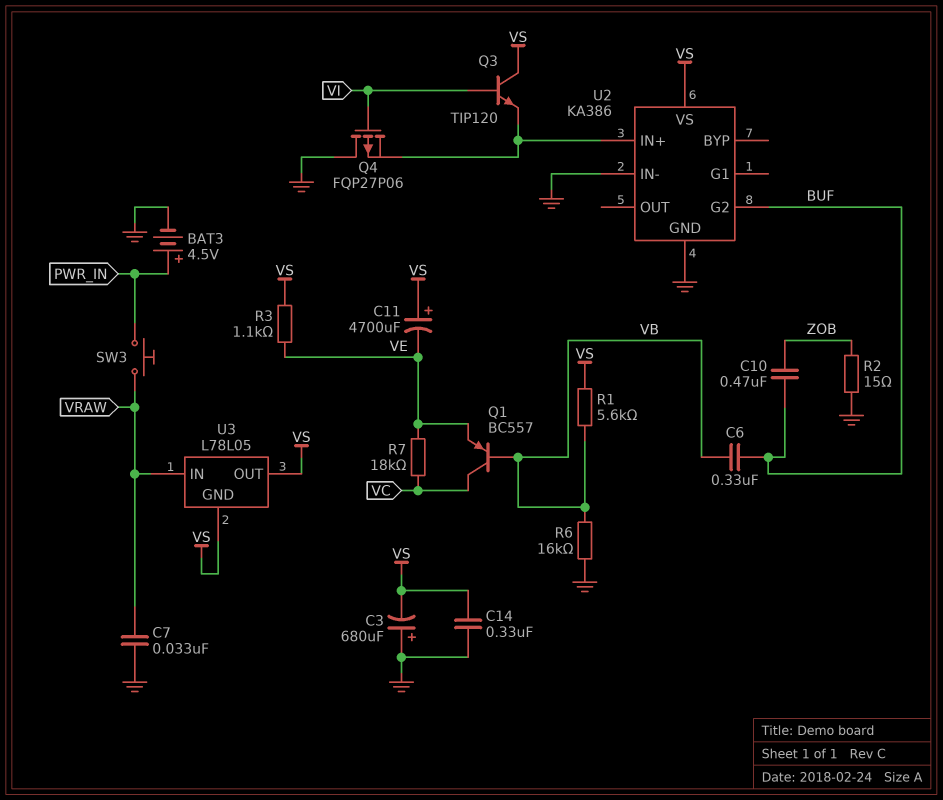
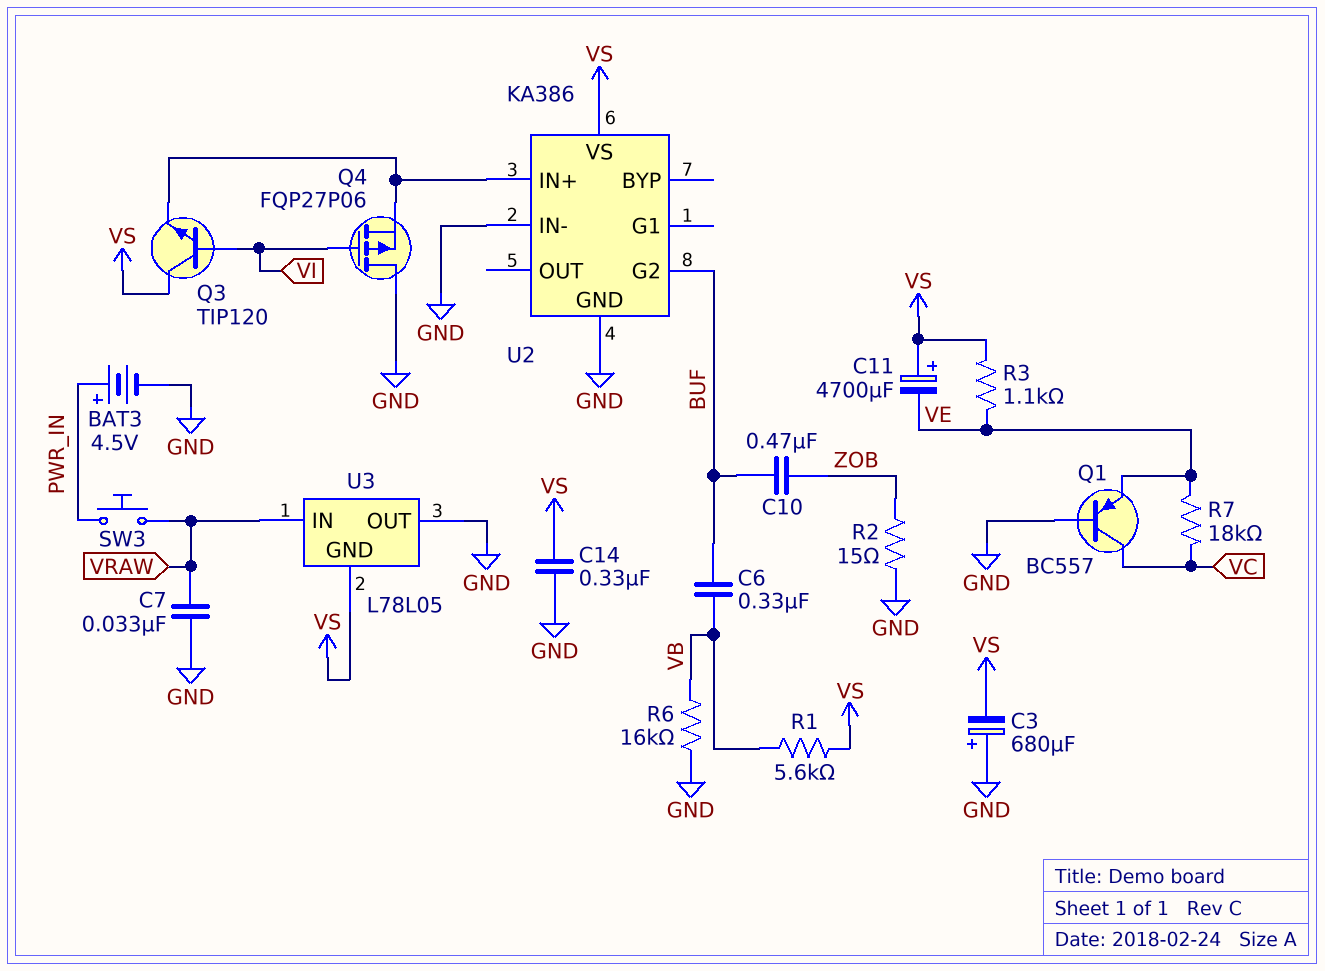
Q1: PNP BC557 (B VB, C VC, E VE) -> PNP BC557 (B GND, C VC, E VE)
U3 pin OUT: VS -> GND

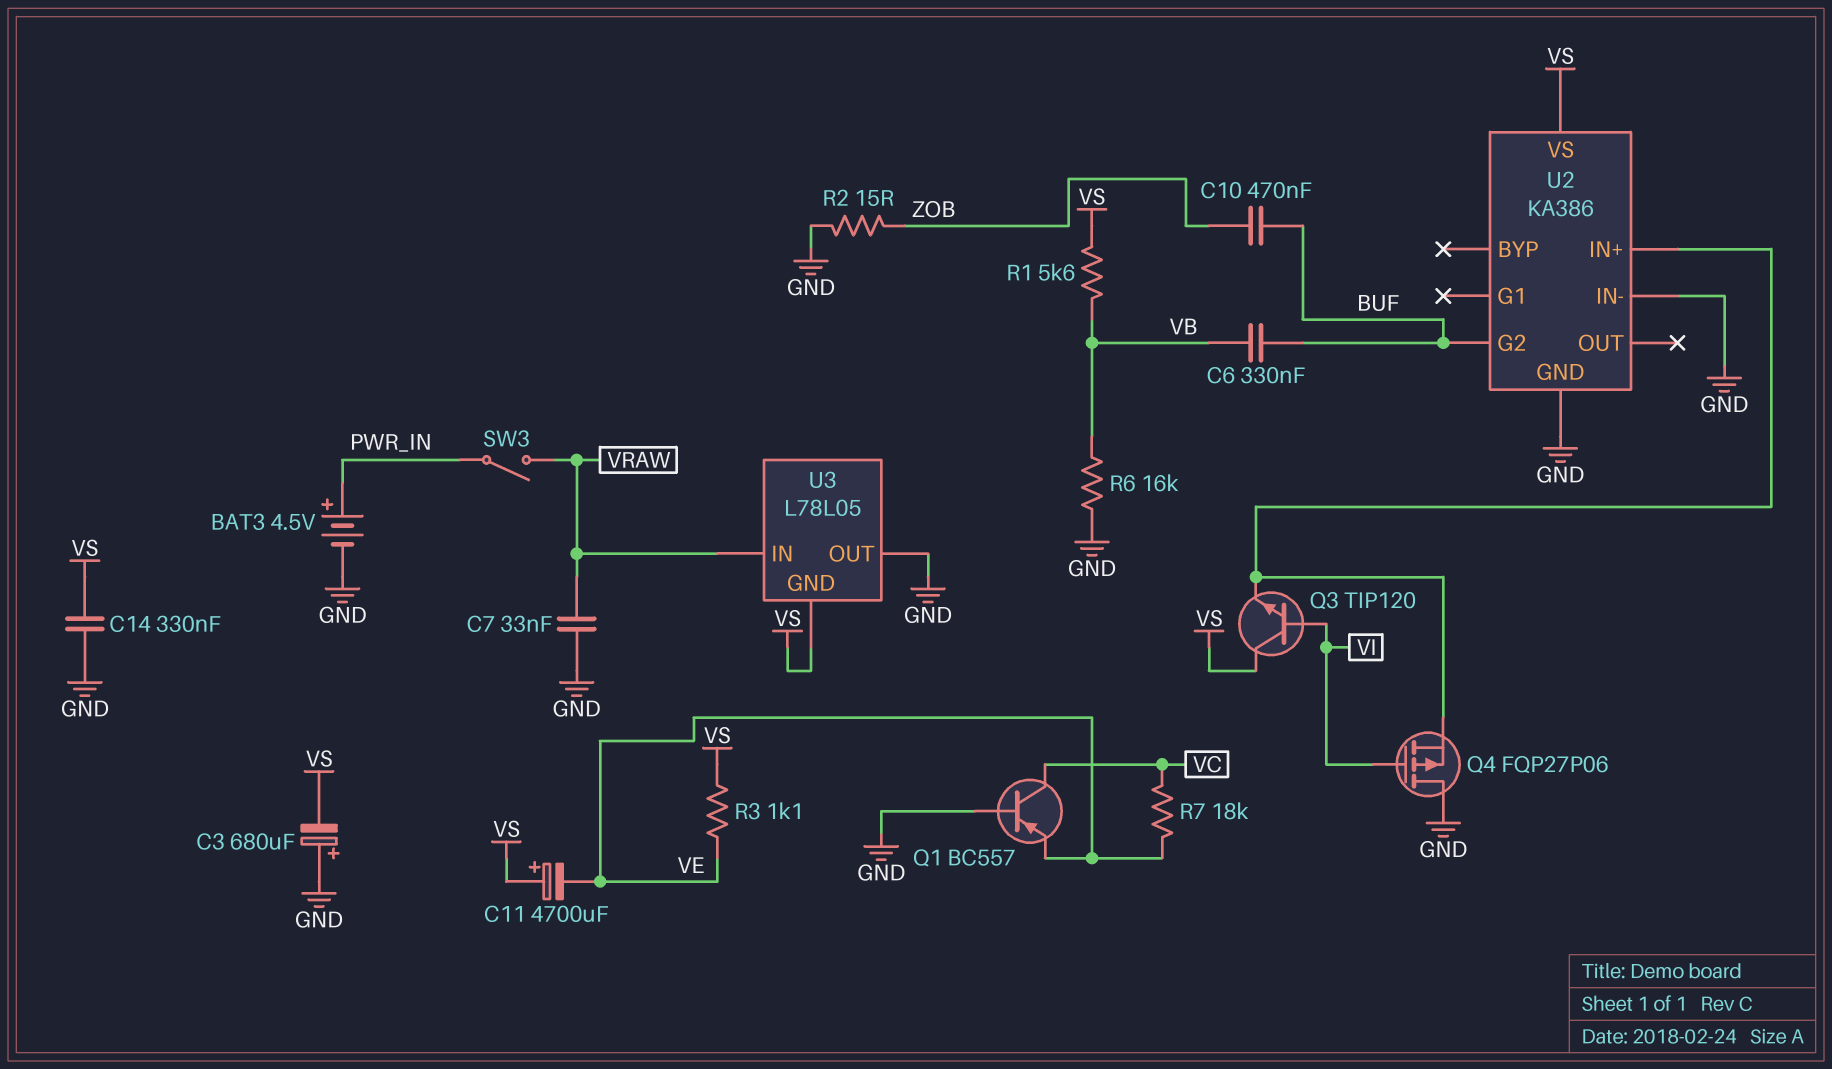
SW3: button (PWR_IN, VRAW) -> switch (PWR_IN, VRAW)

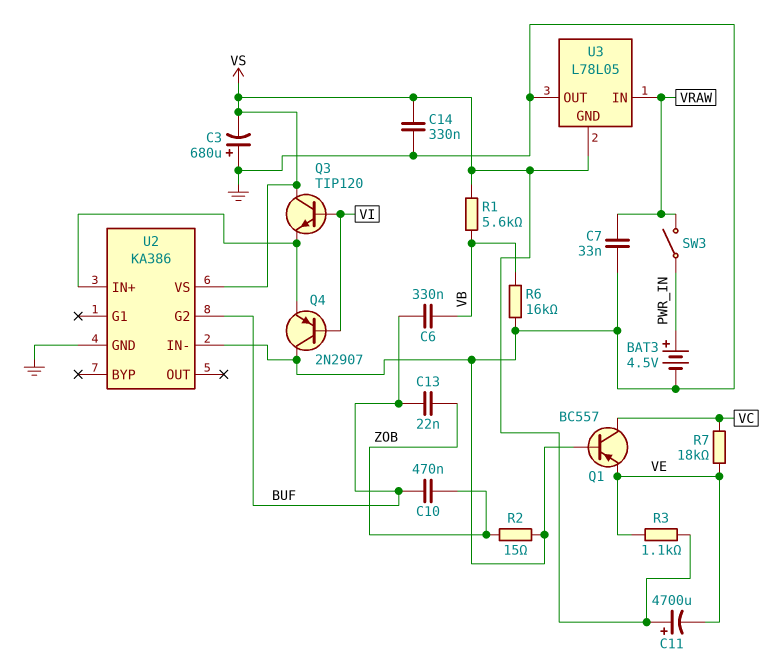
C13: none -> 22nF (BUF, ZOB)
Q4: PMOS FQP27P06 (G VI, D GND, S U2/IN+) -> PNP 2N2907 (B VI, C GND, E U2/IN+)

